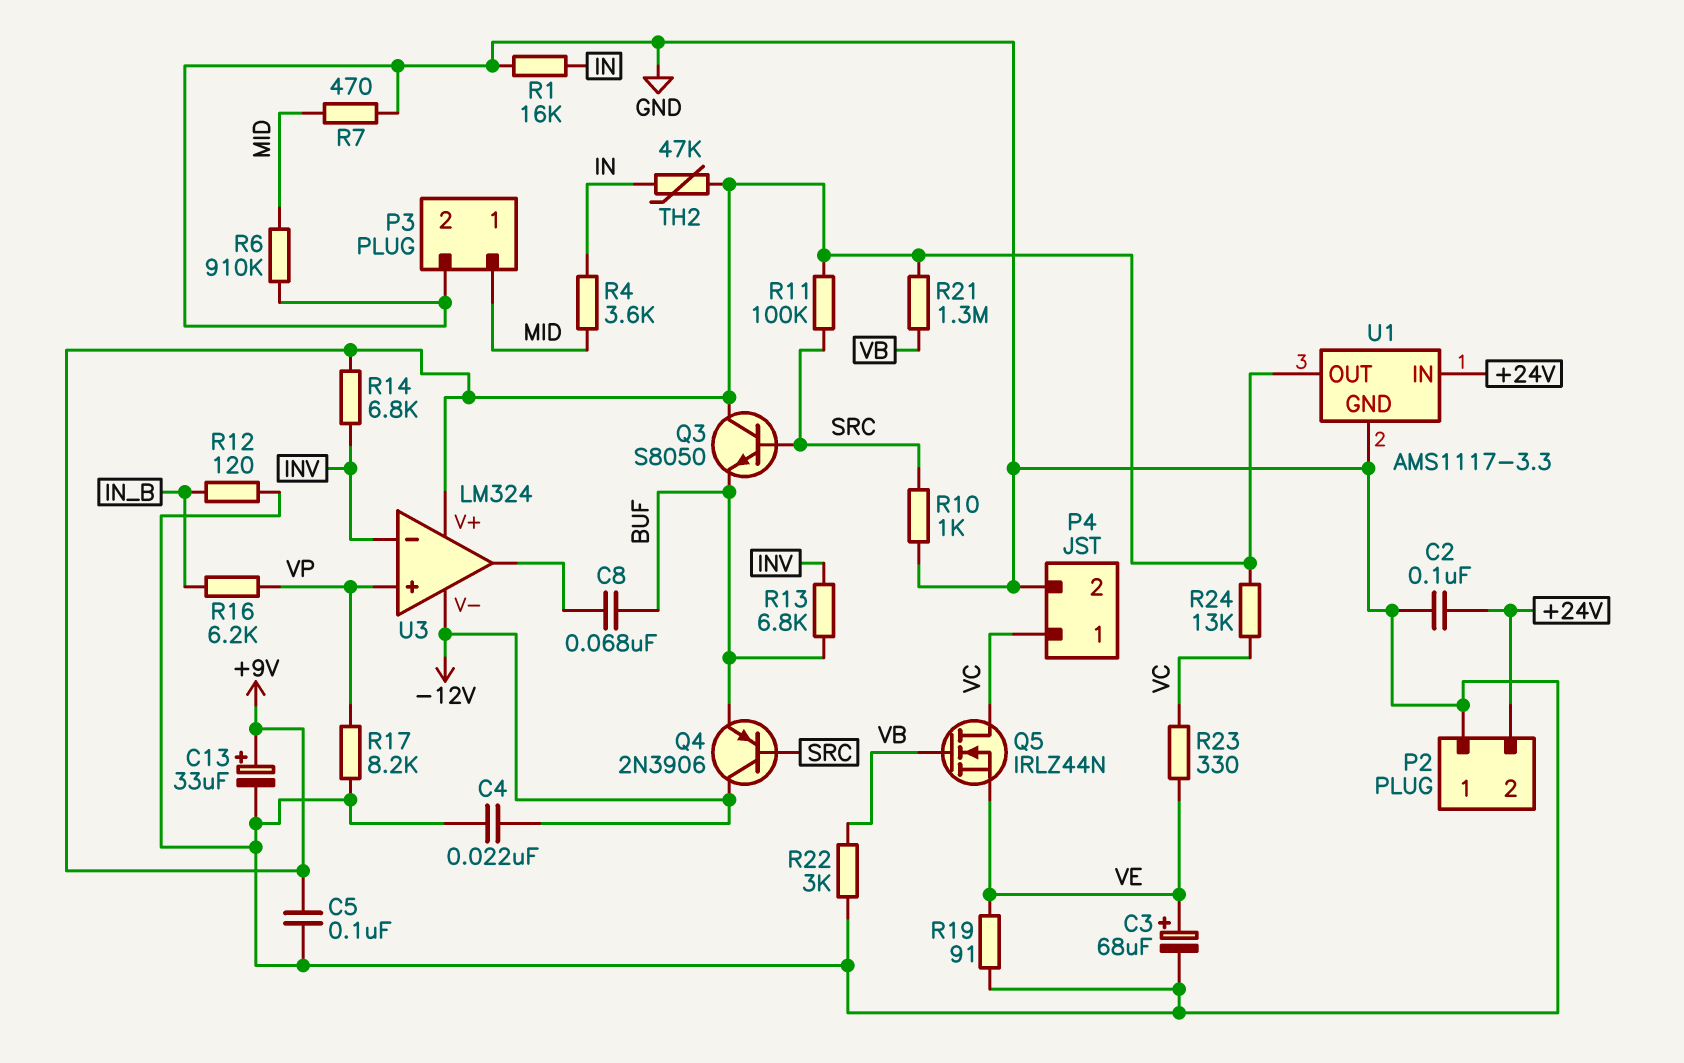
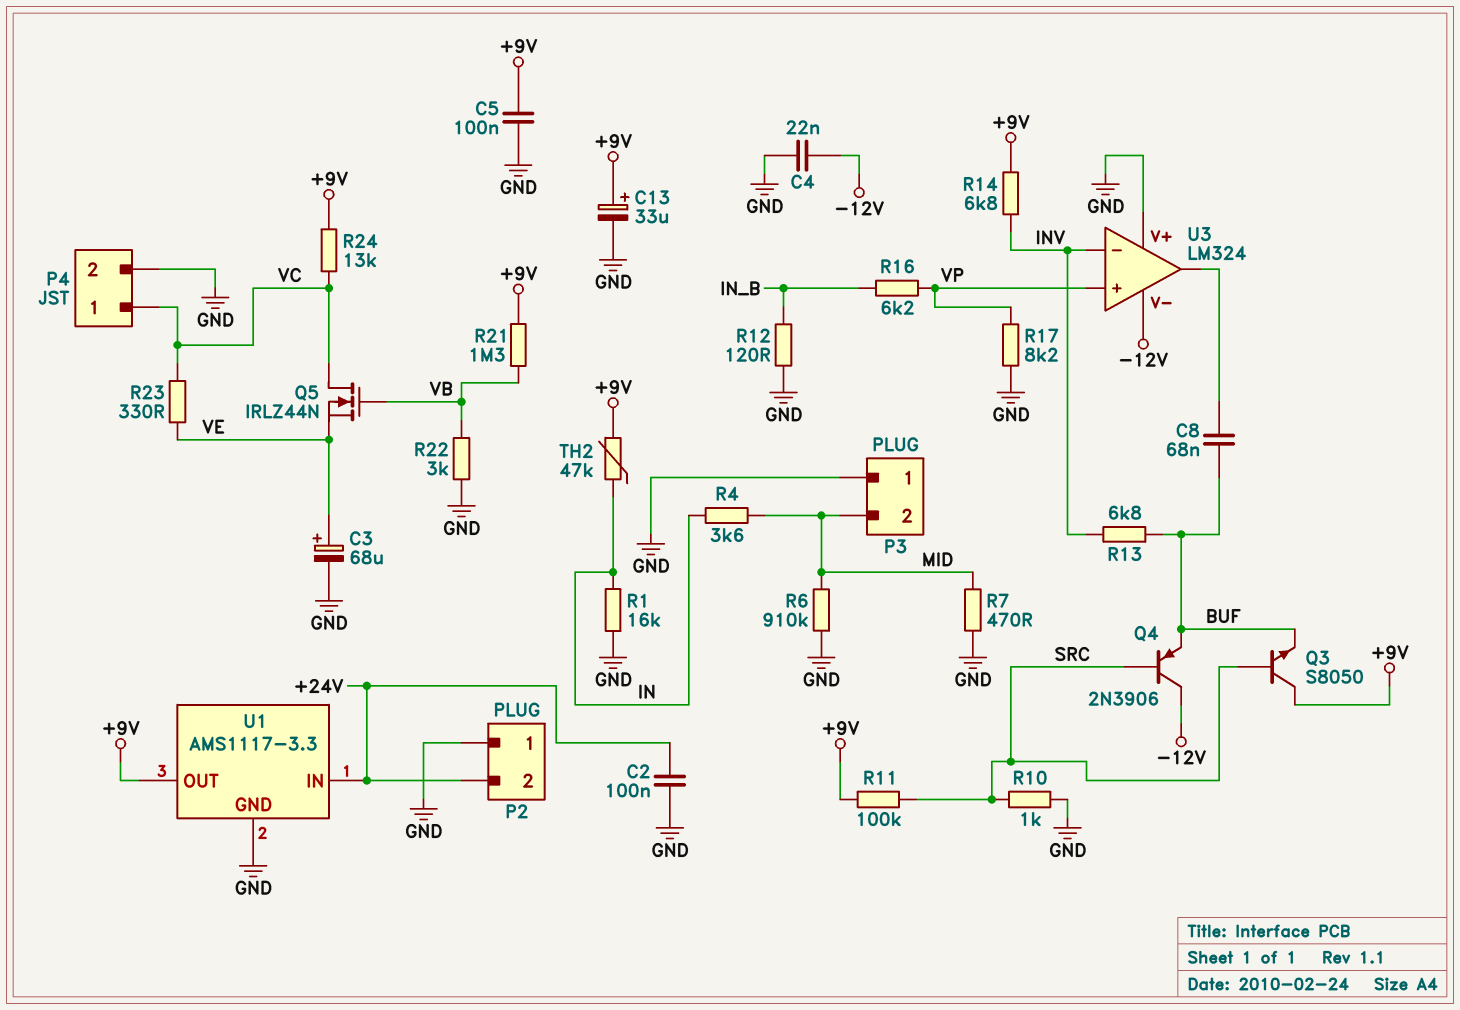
P3 pin 1: MID -> GND
P3 pin 2: GND -> MID
R19: 91 (GND, VE) -> none
U3 pin V+: +9V -> GND

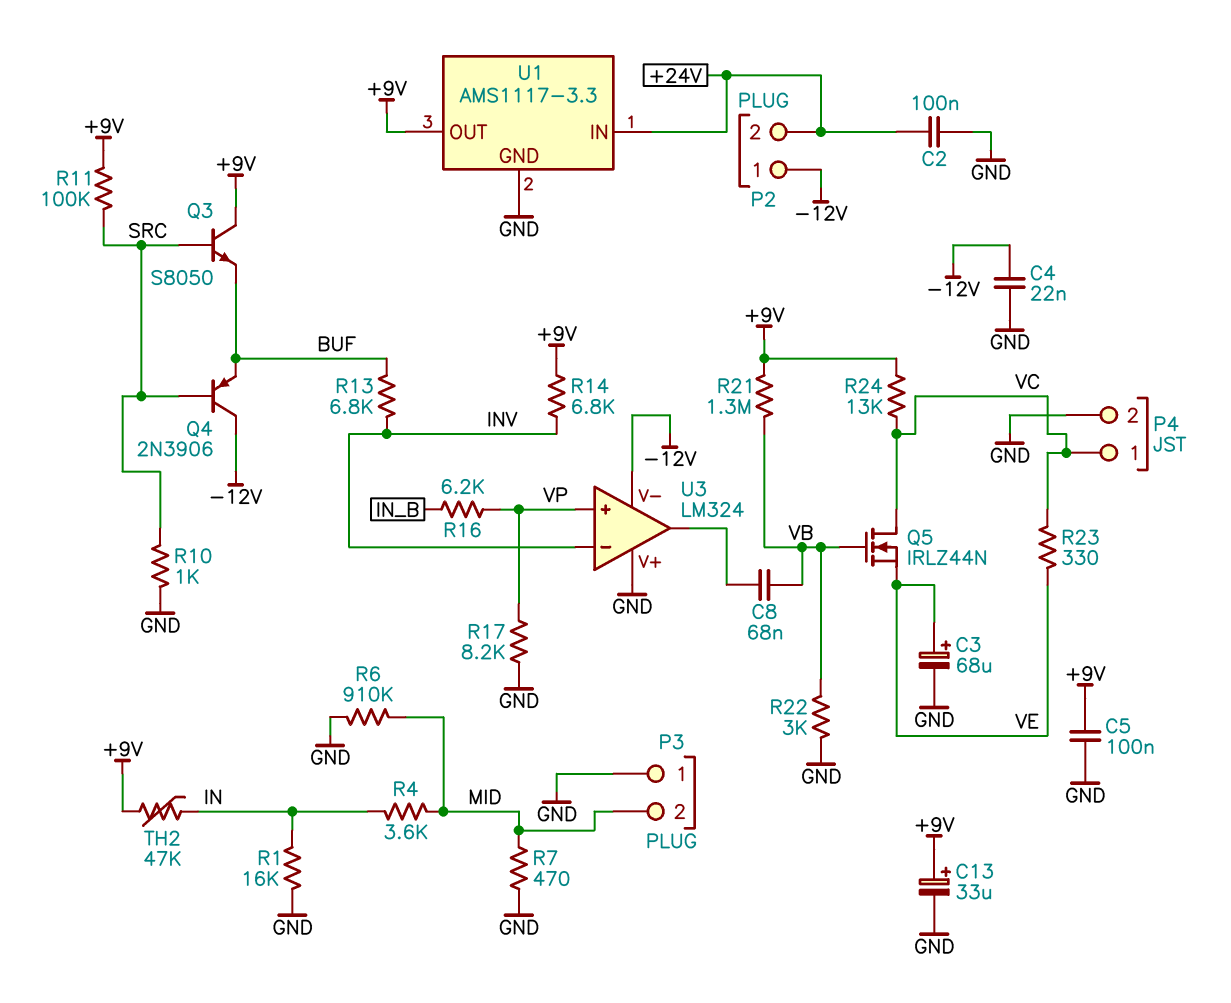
C8: 68nF (BUF, U3/out) -> 68nF (U3/out, VB)
P2 pin 1: GND -> -12V
R12: 120 (GND, IN_B) -> none

